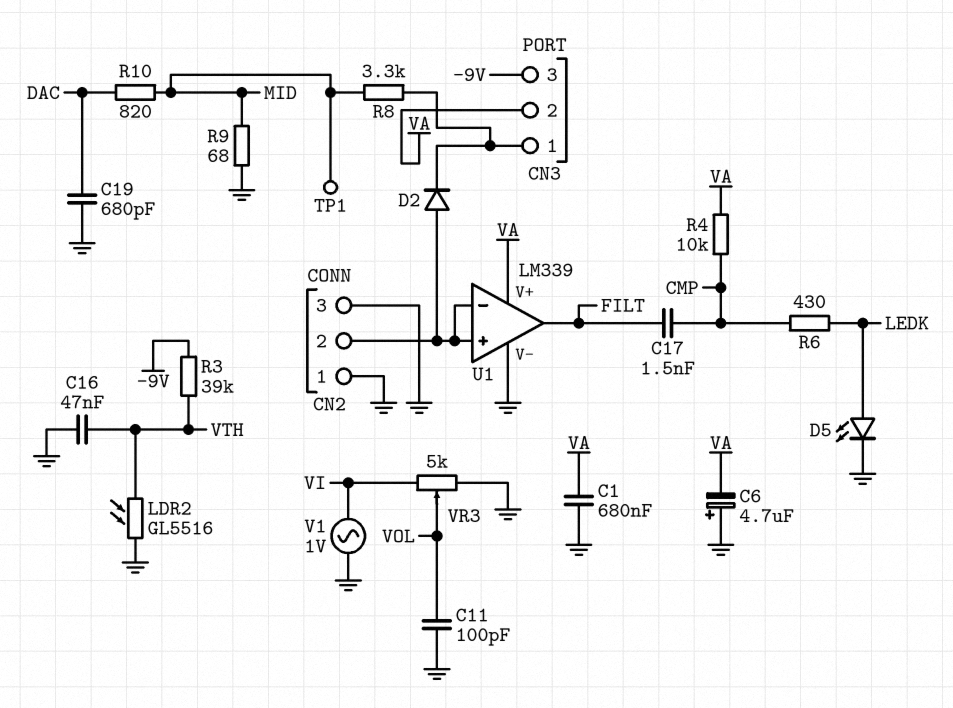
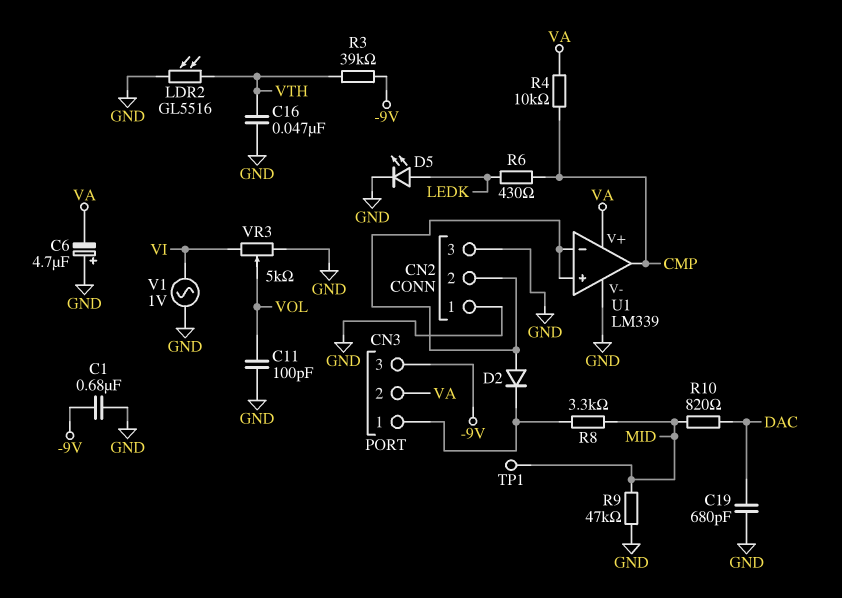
C1: 680nF (GND, VA) -> 680nF (-9V, GND)
C17: 1.5nF (CMP, FILT) -> none
R9: 68 (GND, MID) -> 47k (GND, MID)
U1 pin out: FILT -> CMP

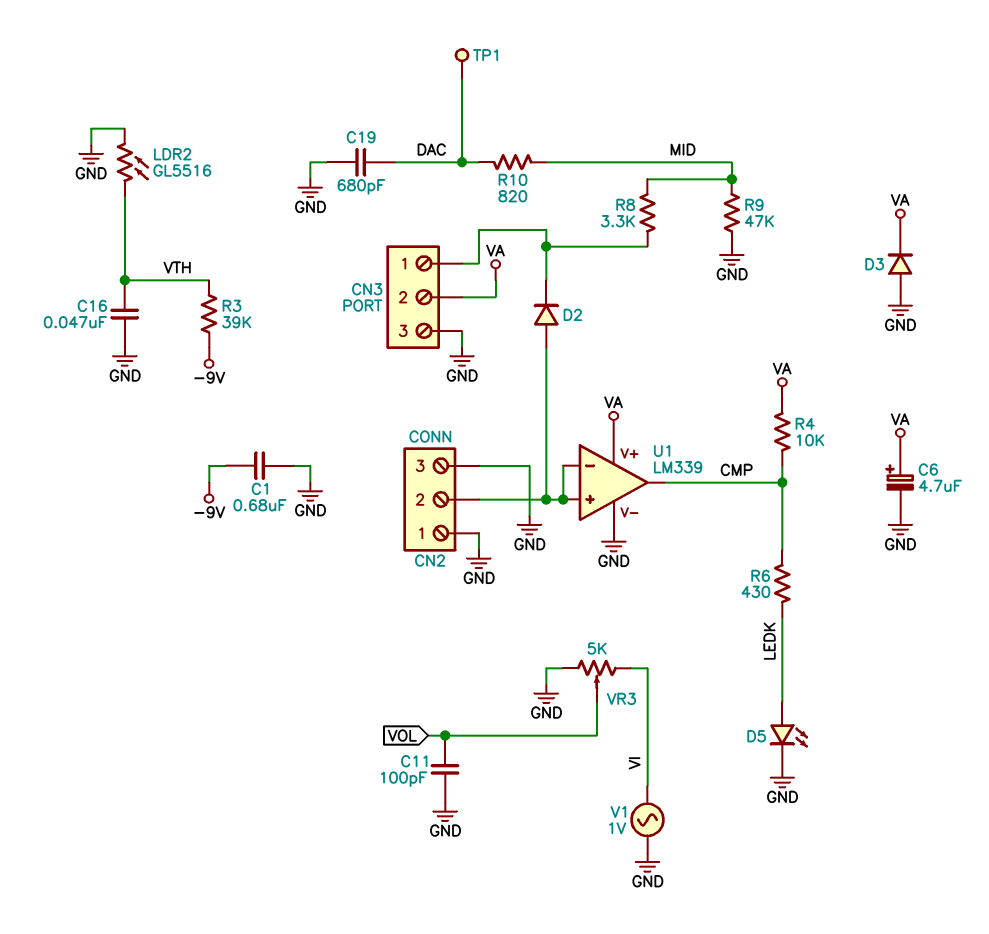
C6: 4.7uF (plus GND, minus VA) -> 4.7uF (plus VA, minus GND)
CN3 pin 3: -9V -> GND
D3: none -> diode (A GND, K VA)
TP1: test point (MID) -> test point (DAC)

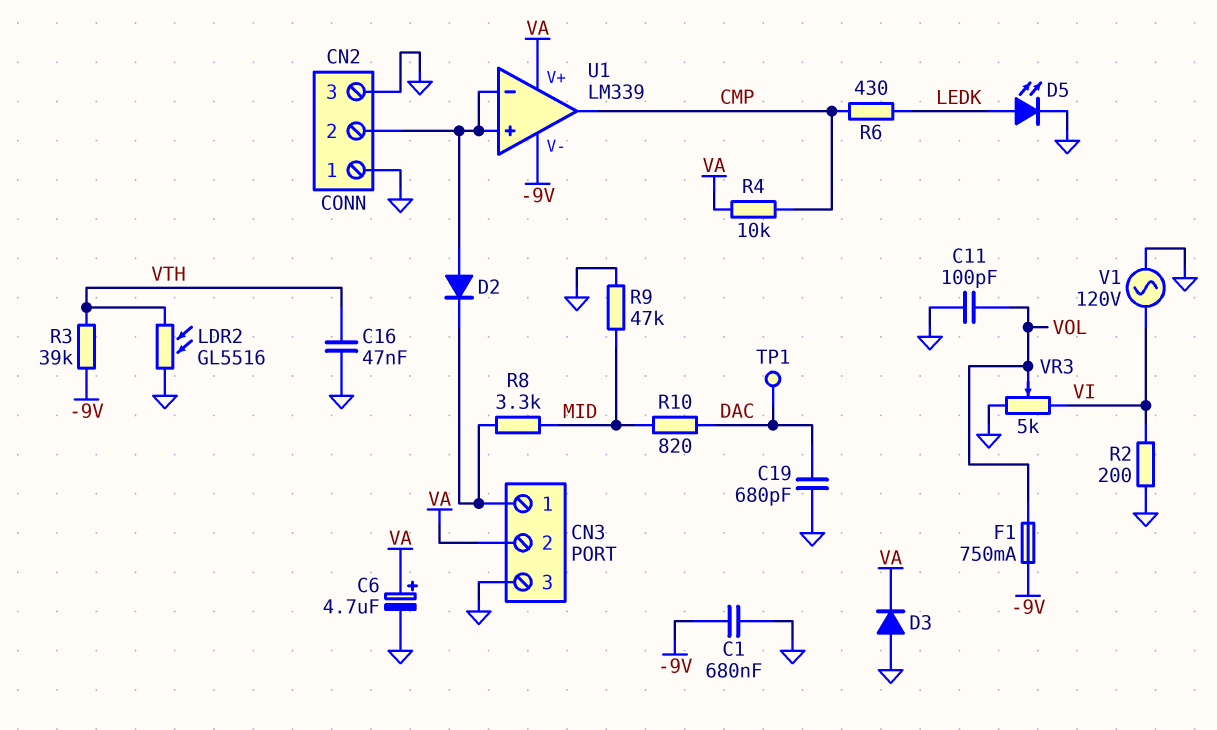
F1: none -> 750mA (-9V, VOL)
R2: none -> 200 (GND, VI)
U1 pin V-: GND -> -9V
V1: AC 1V (GND, VI) -> AC 120V (GND, VI)

